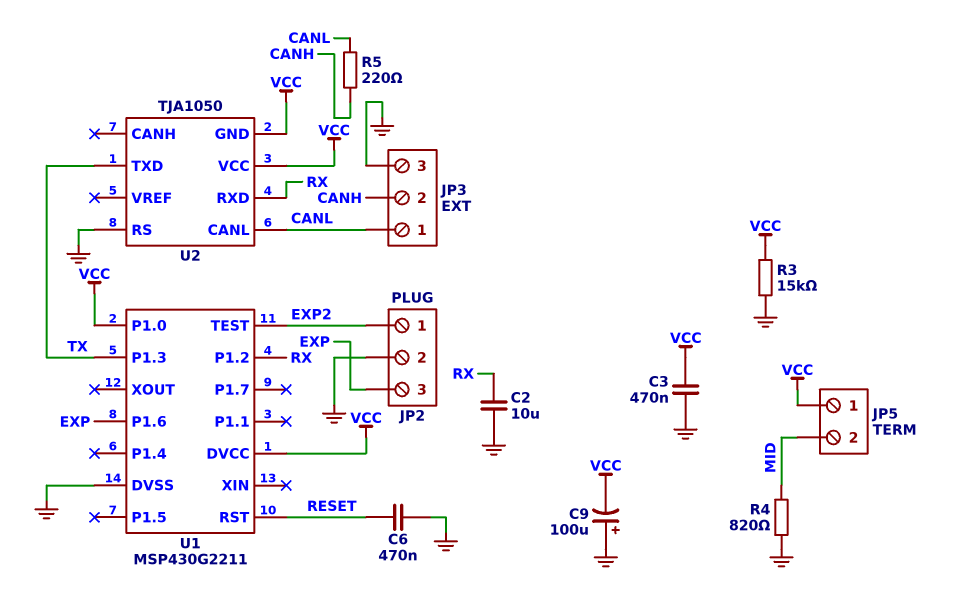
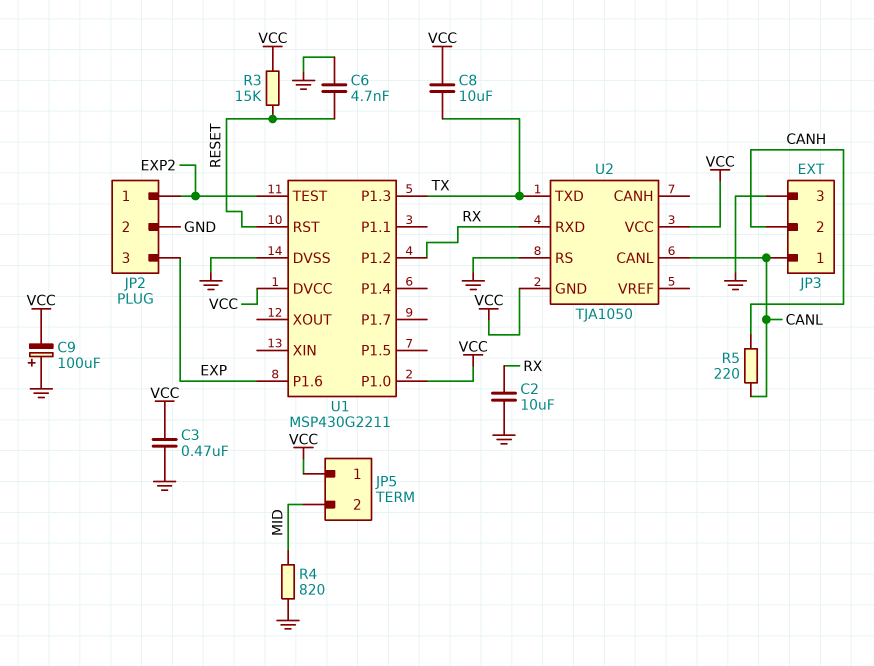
C6: 470nF (GND, RESET) -> 4.7nF (GND, RESET)
C8: none -> 10uF (TX, VCC)
R3: 15k (GND, VCC) -> 15k (RESET, VCC)

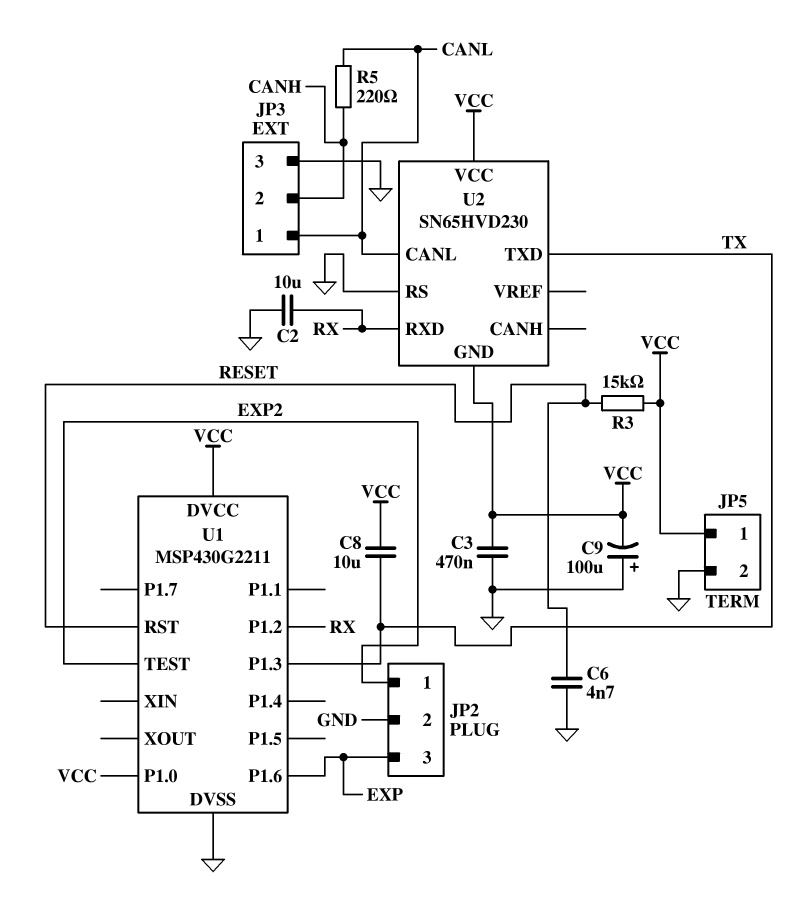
JP5 pin 2: MID -> GND
R4: 820 (GND, MID) -> none
U2: TJA1050 -> SN65HVD230

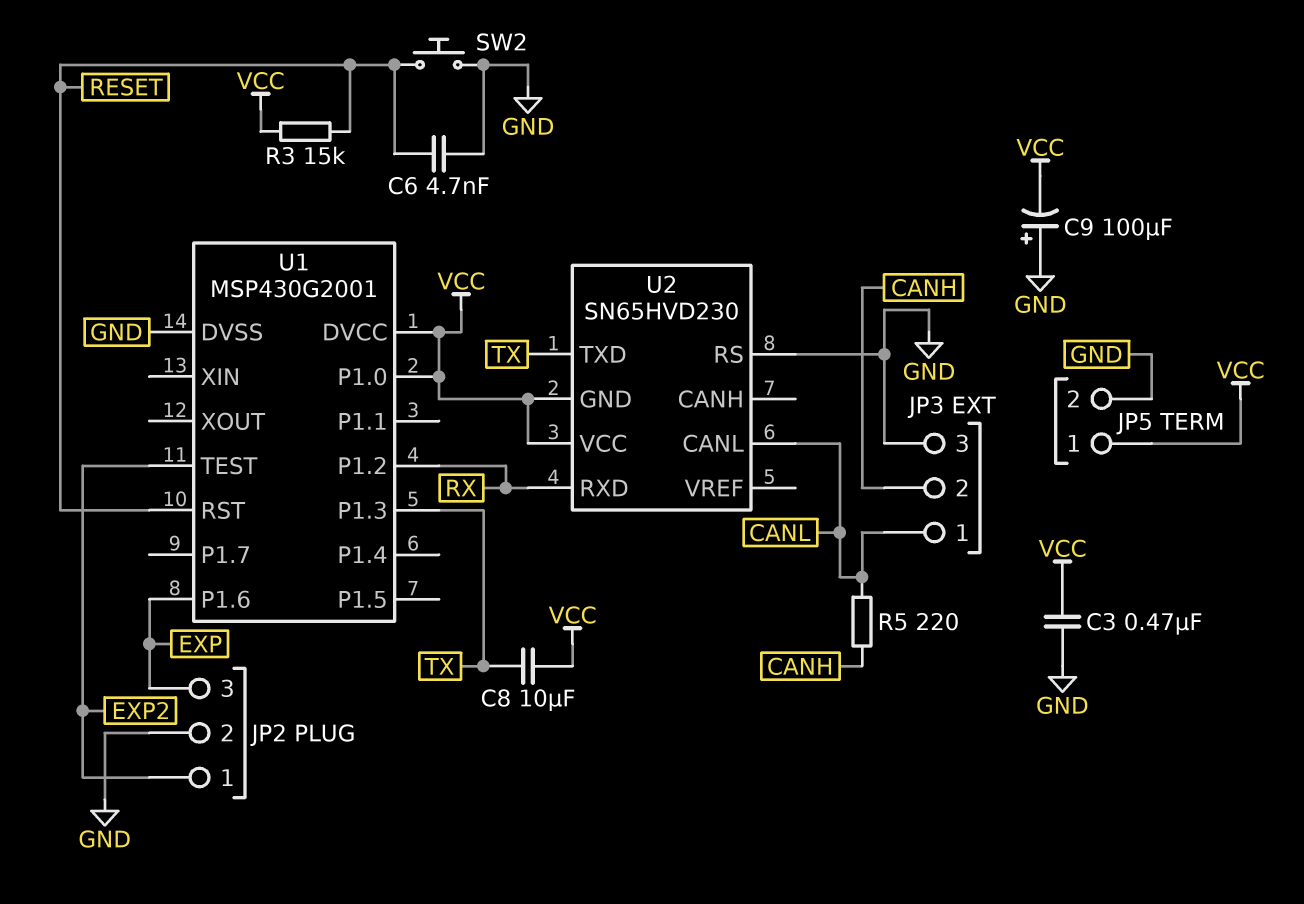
C2: 10uF (GND, RX) -> none
SW2: none -> button (GND, RESET)
U1: MSP430G2211 -> MSP430G2001

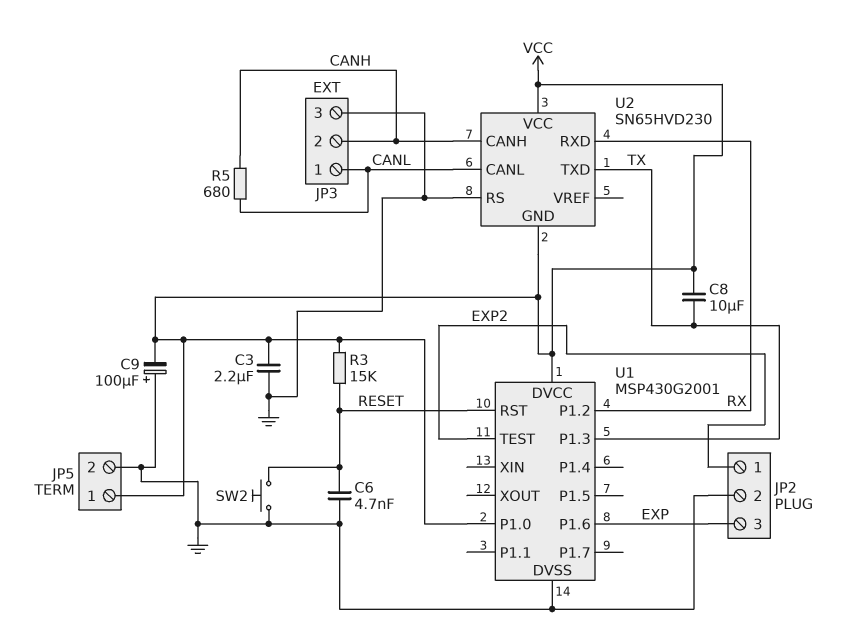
C3: 470nF (GND, VCC) -> 2.2uF (GND, VCC)
R5: 220 (CANH, CANL) -> 680 (CANH, CANL)
U2 pin CANH: none -> CANH

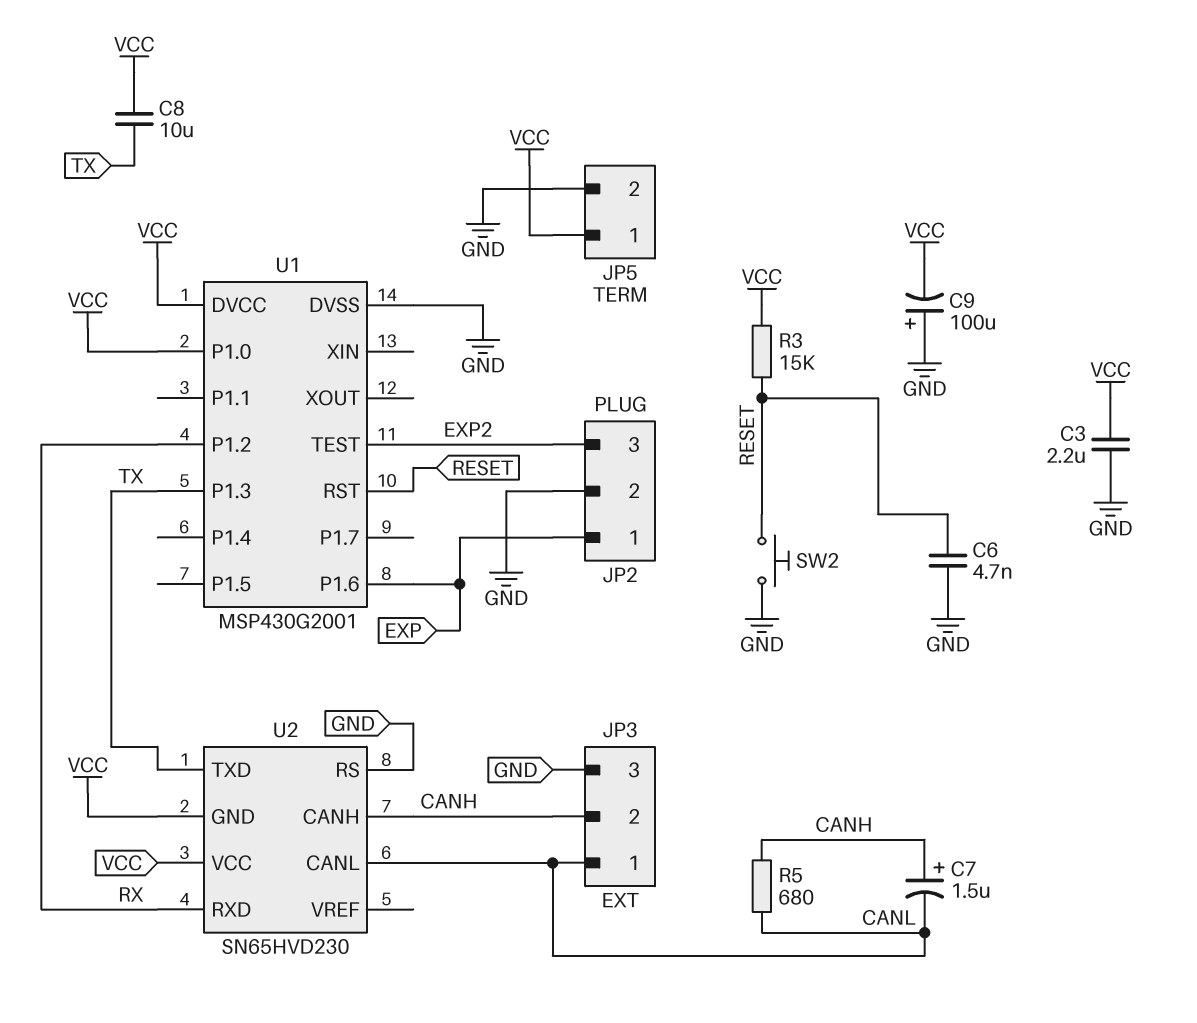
C7: none -> 1.5uF (plus CANH, minus CANL)
JP2 pin 1: EXP2 -> EXP
JP2 pin 3: EXP -> EXP2

